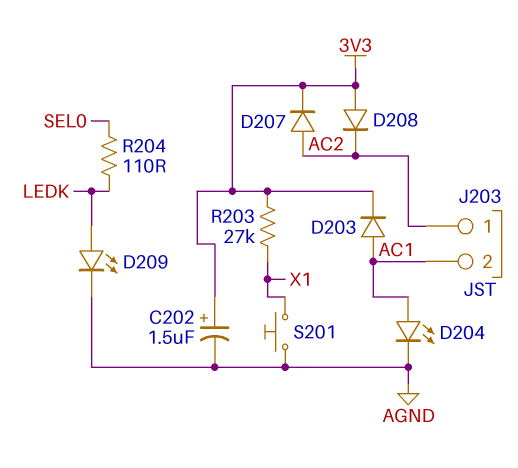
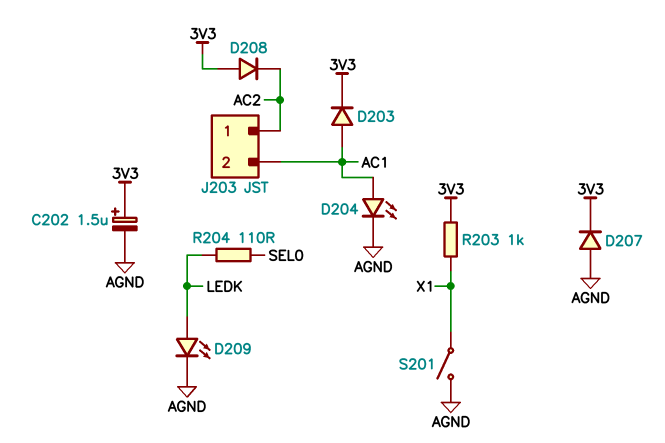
D207: diode (A AC2, K 3V3) -> diode (A AGND, K 3V3)
R203: 27k (3V3, X1) -> 1k (3V3, X1)
S201: button (AGND, X1) -> switch (AGND, X1)

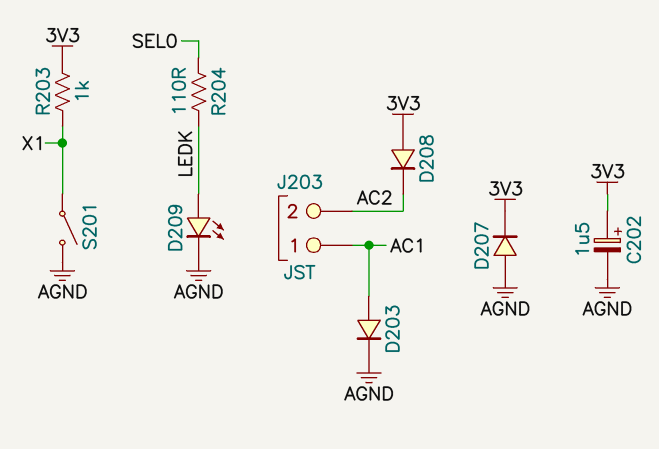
D203: diode (A AC1, K 3V3) -> diode (A AC1, K AGND)
D204: LED (A AC1, K AGND) -> none
J203 pin 1: AC2 -> AC1
J203 pin 2: AC1 -> AC2

